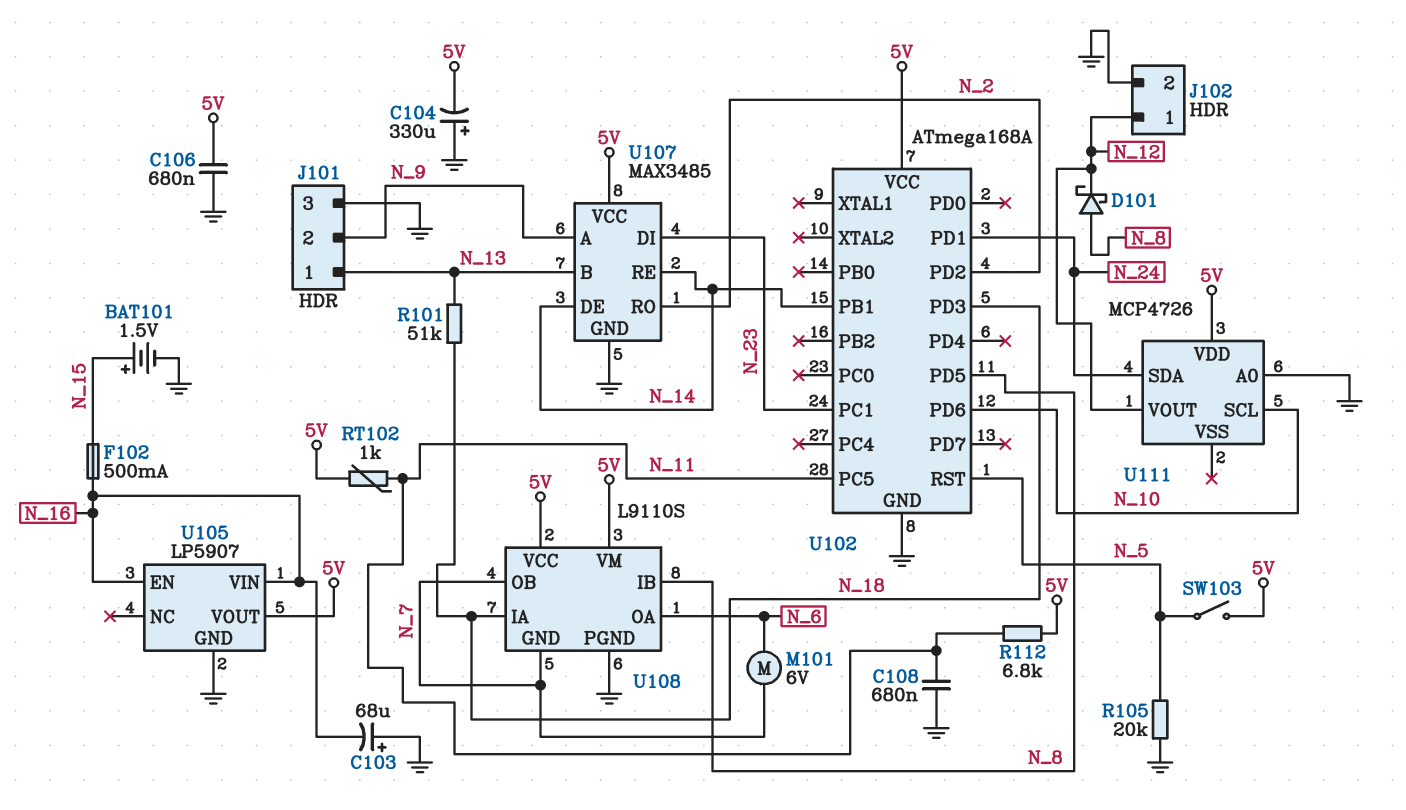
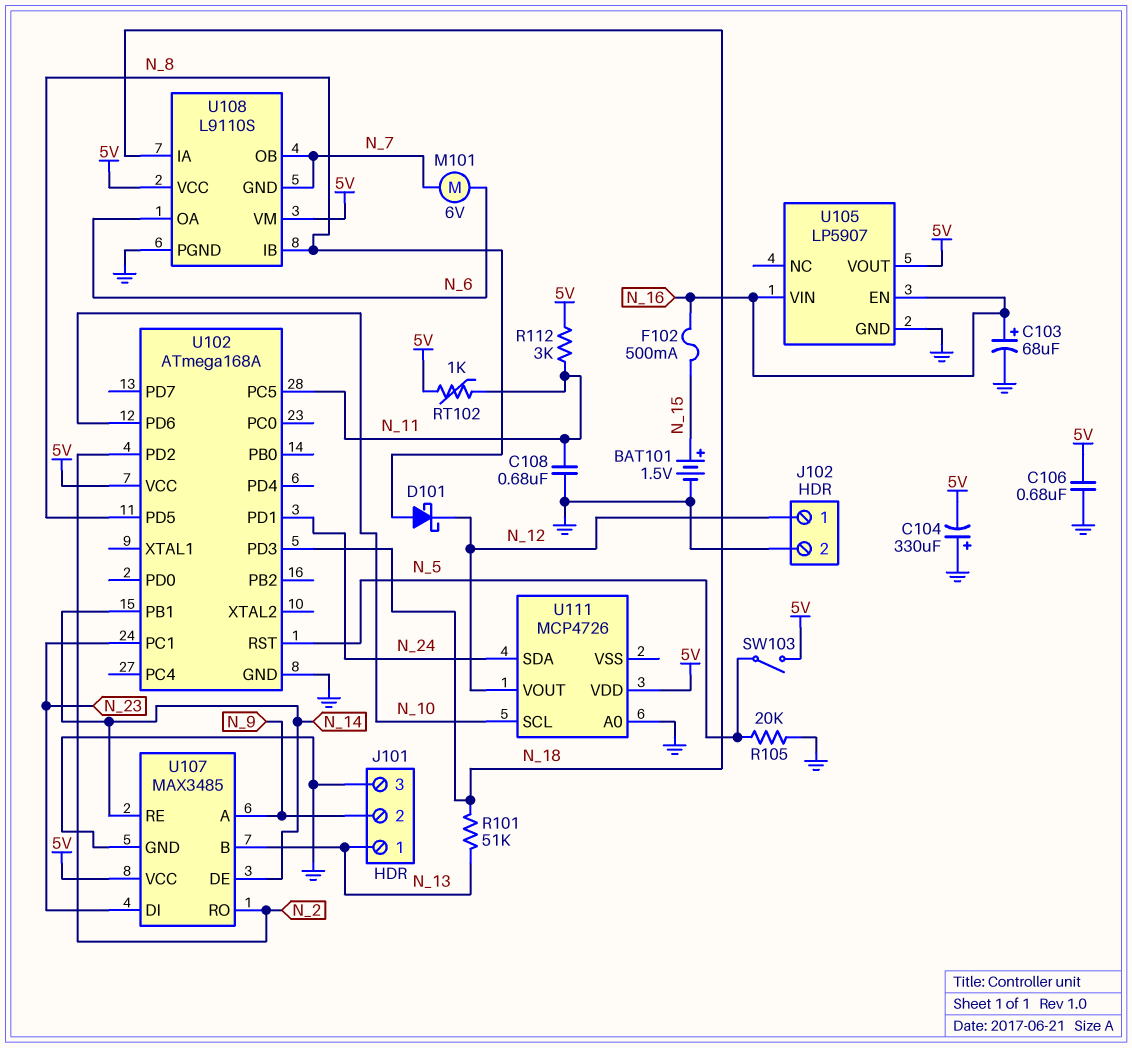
C103: 68uF (plus GND, minus N_16) -> 68uF (plus N_16, minus GND)
R112: 6.8k (5V, N_11) -> 3k (5V, N_11)

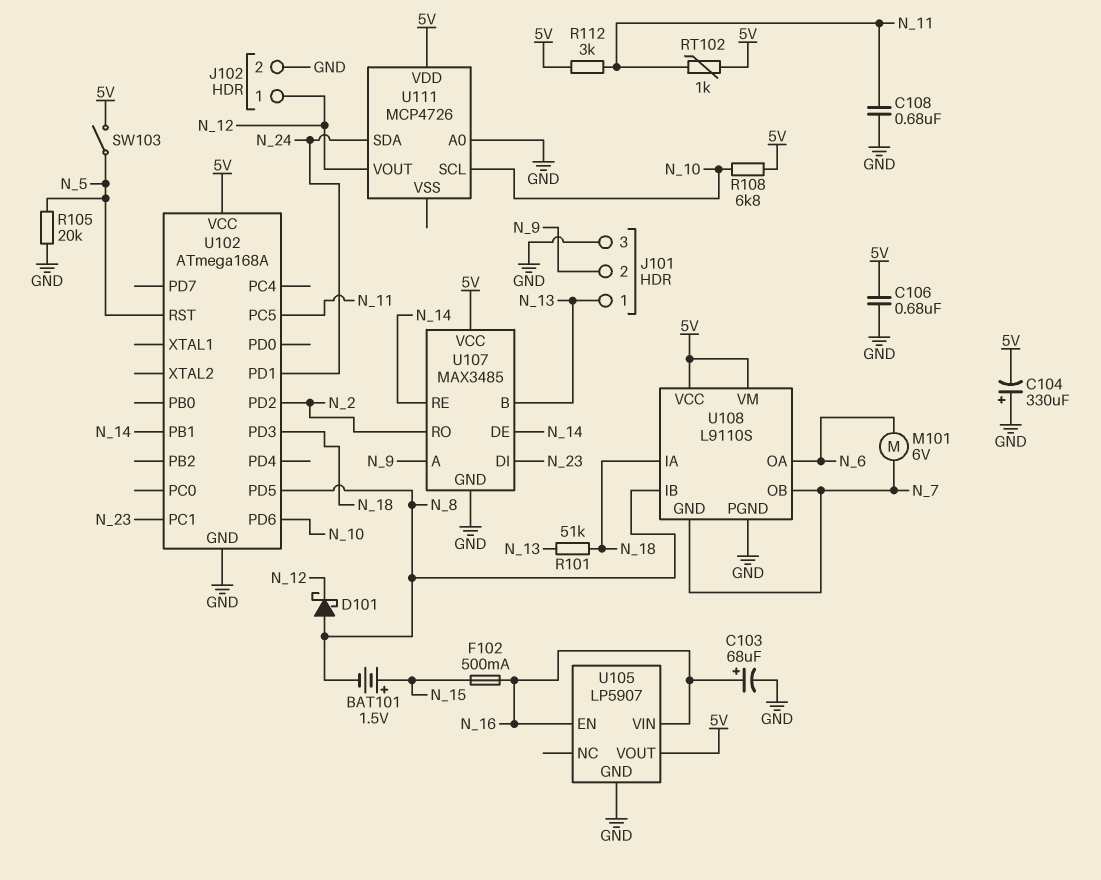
BAT101: 1.5V (plus N_15, minus GND) -> 1.5V (plus N_15, minus N_8)
R108: none -> 6.8k (5V, N_10)

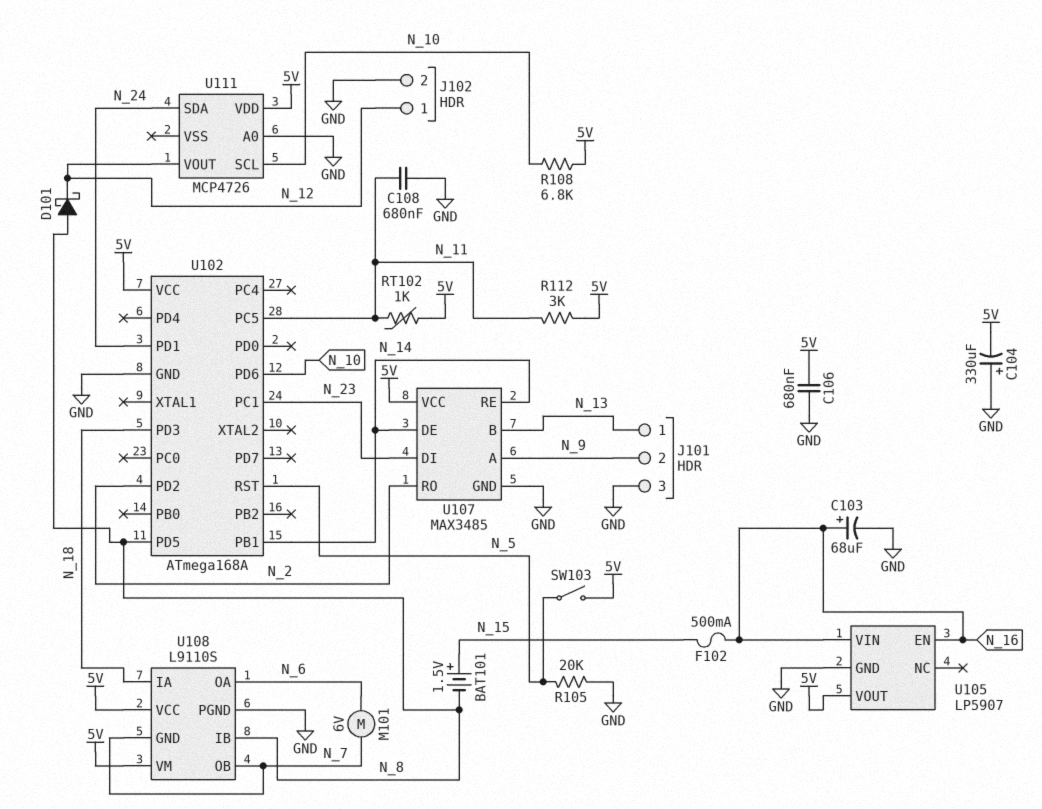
R101: 51k (N_13, N_18) -> none

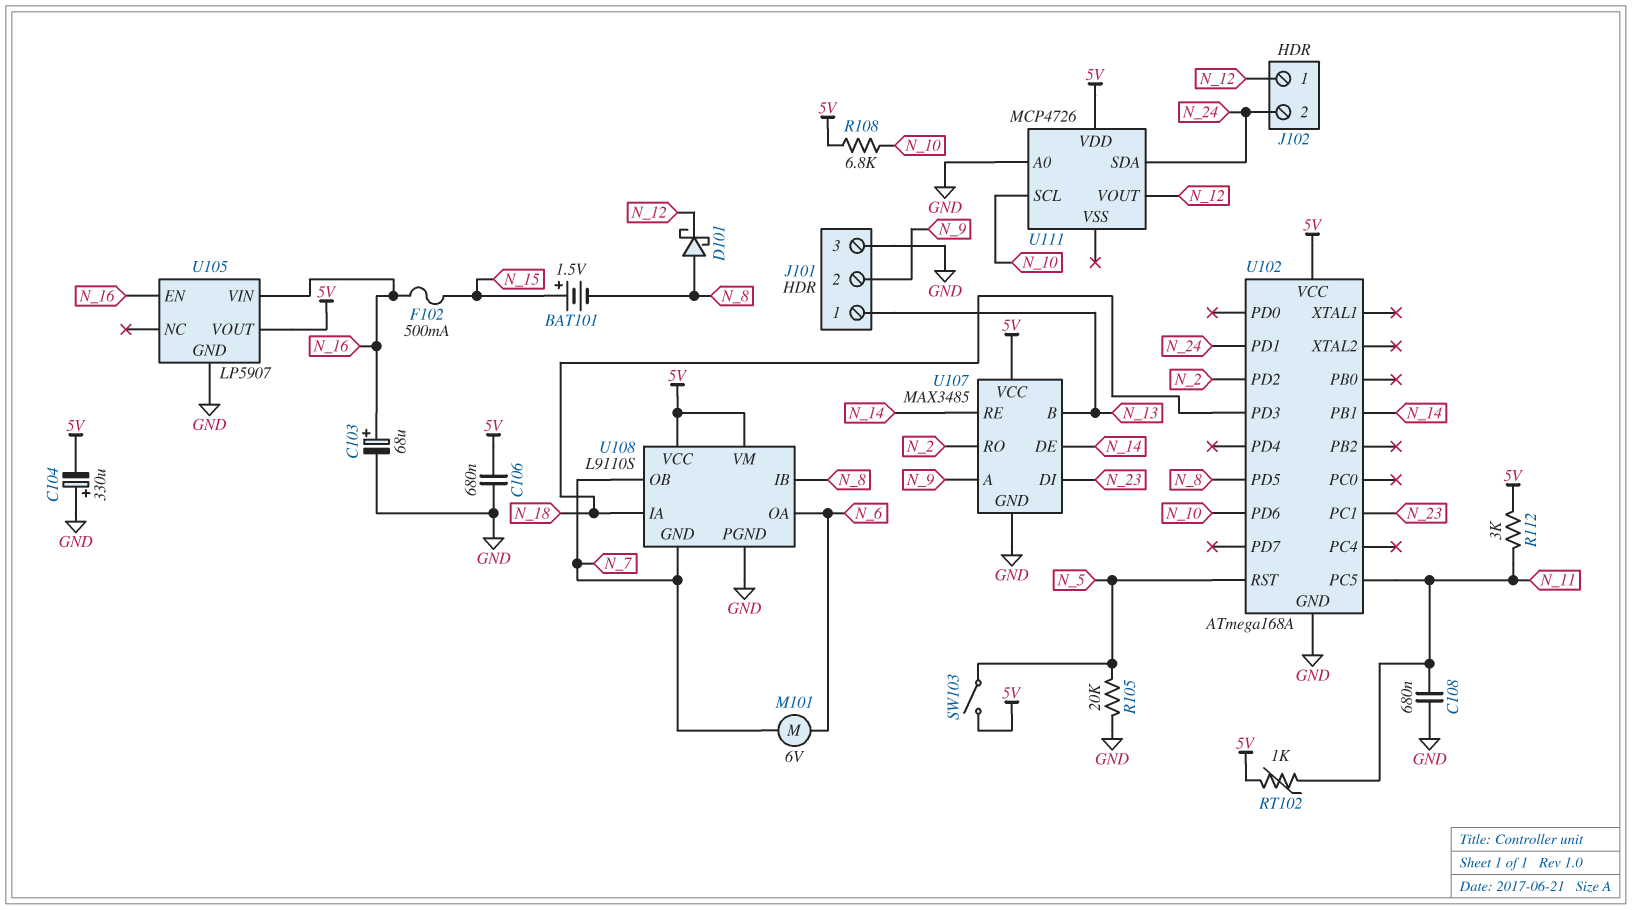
J102 pin 2: GND -> N_24

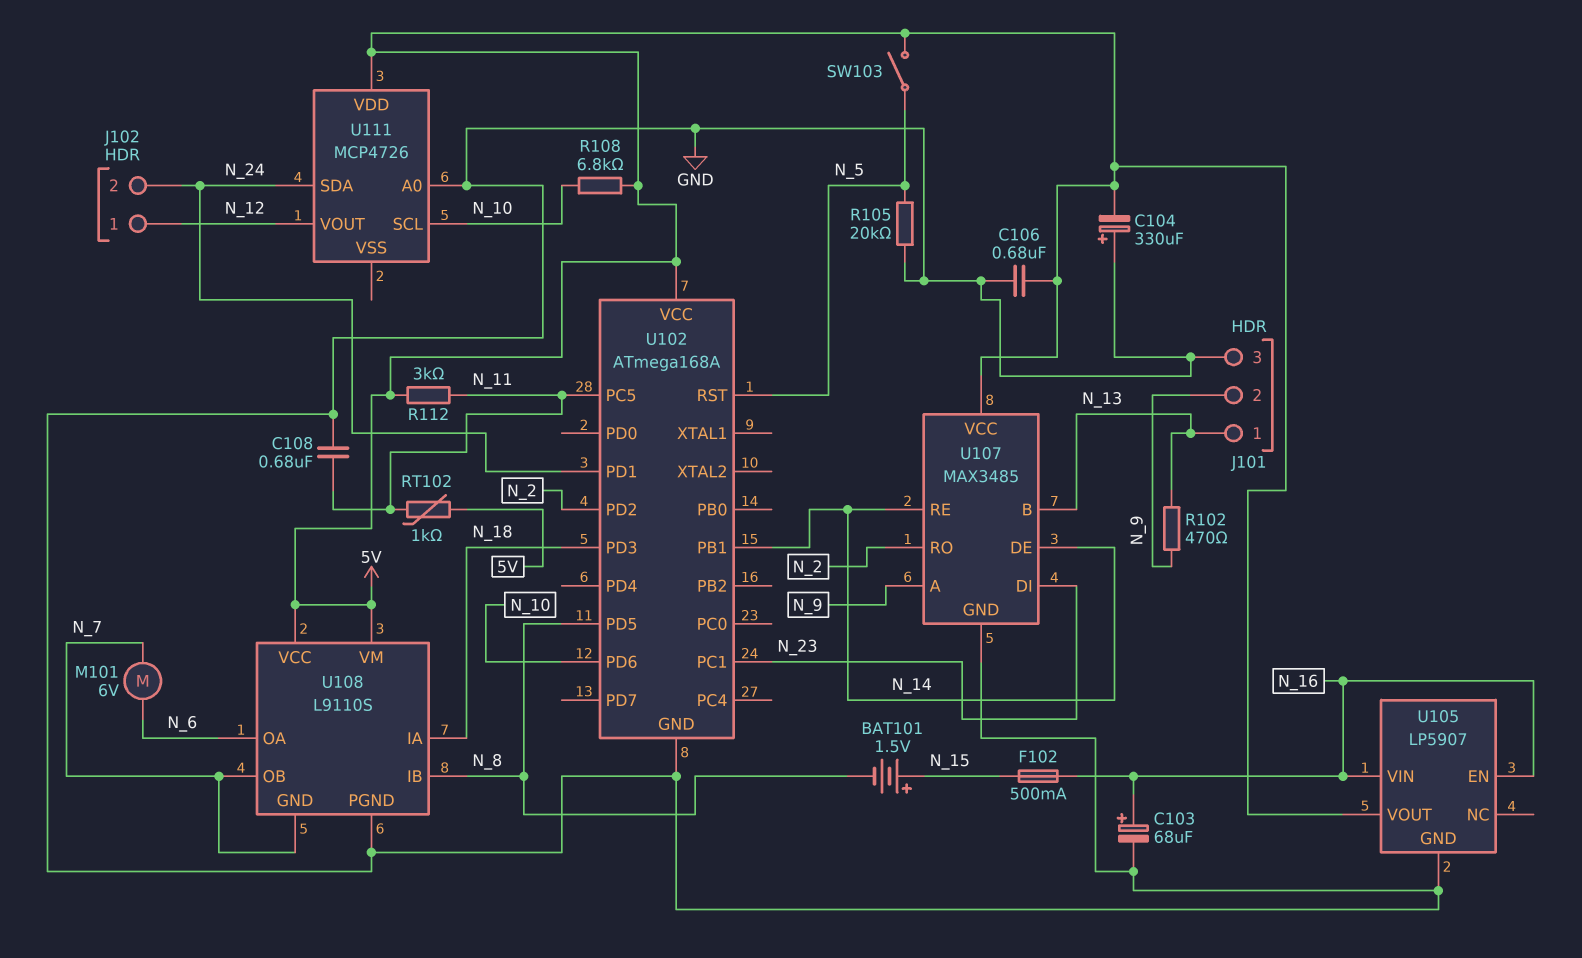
D101: schottky (A N_8, K N_12) -> none
R102: none -> 470 (N_9, N_13)

